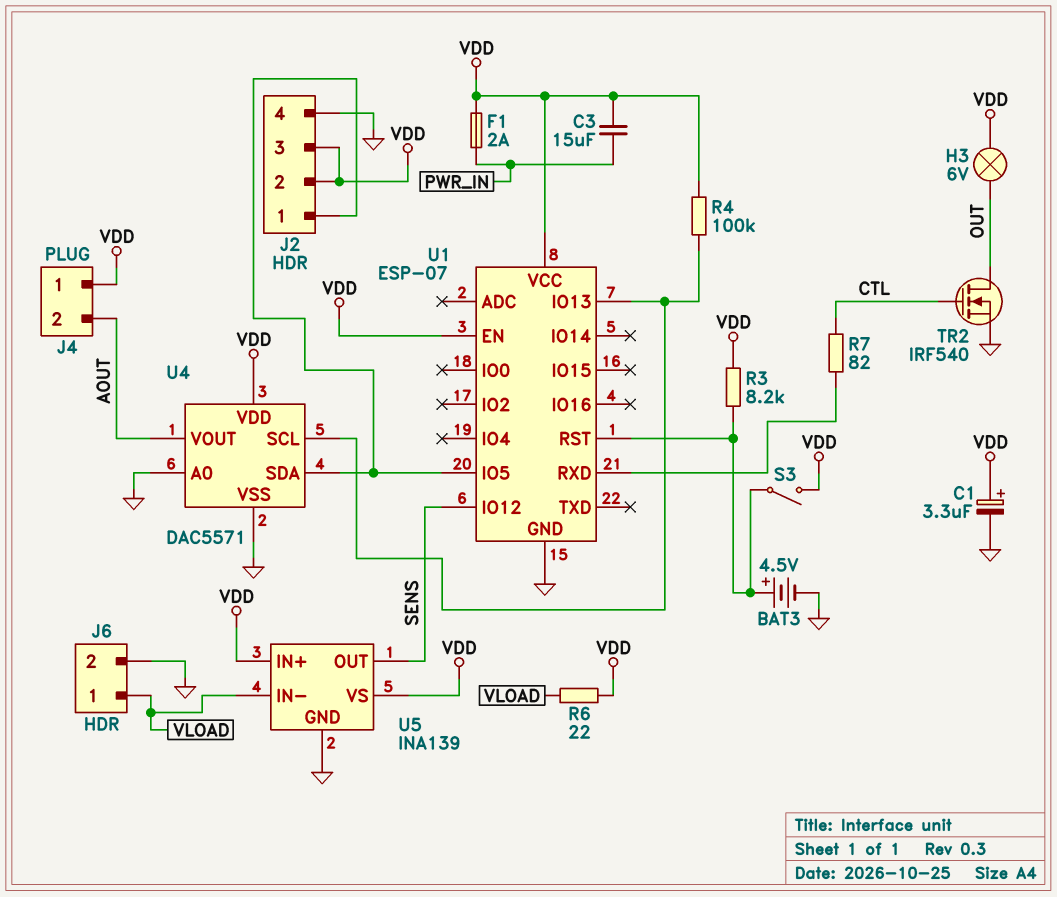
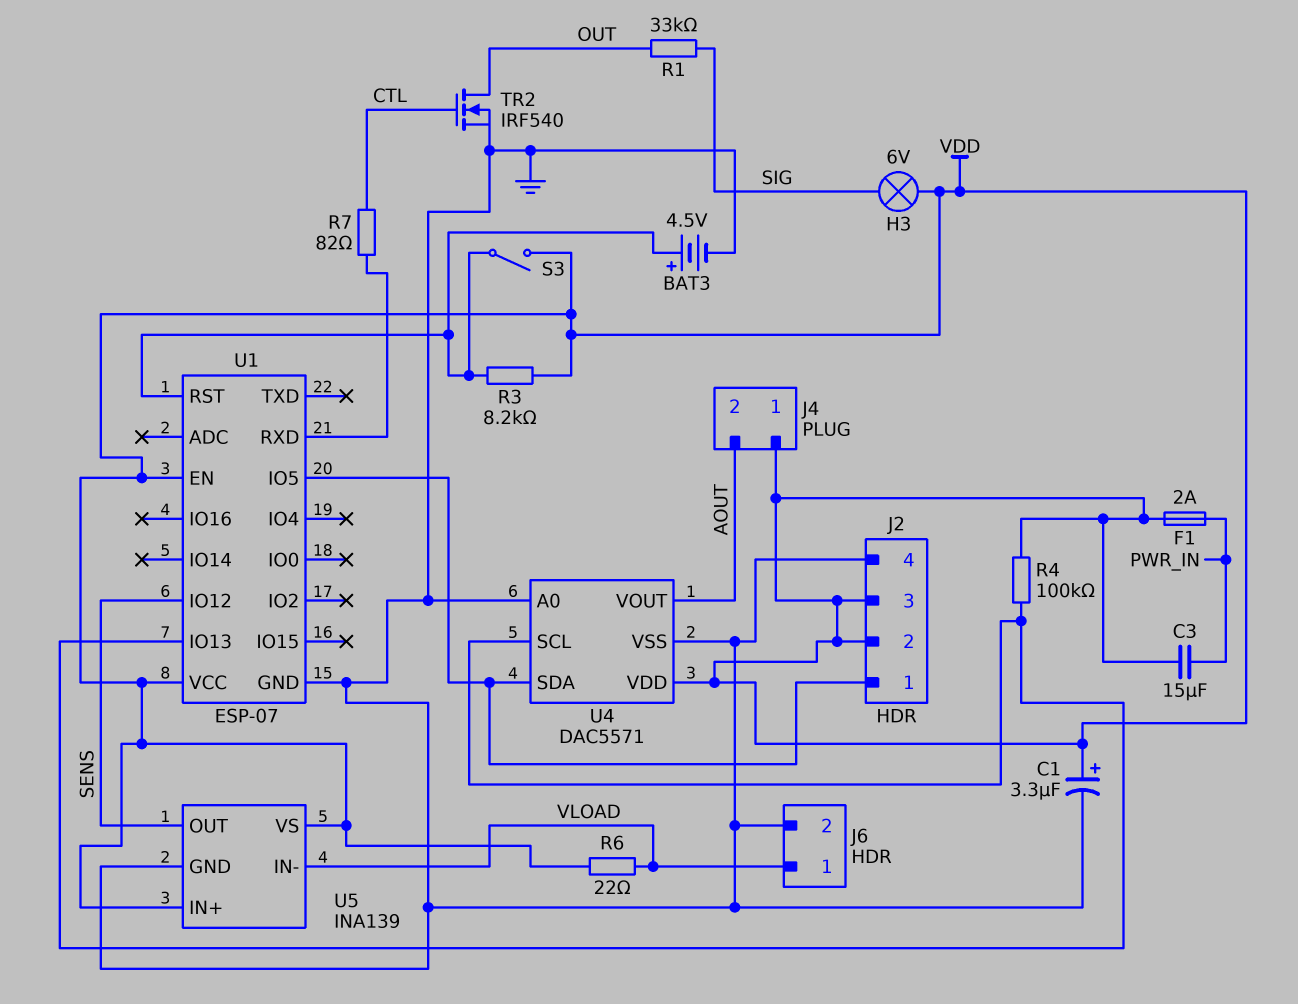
H3: lamp 6V (OUT, VDD) -> lamp 6V (SIG, VDD)
R1: none -> 33k (OUT, SIG)

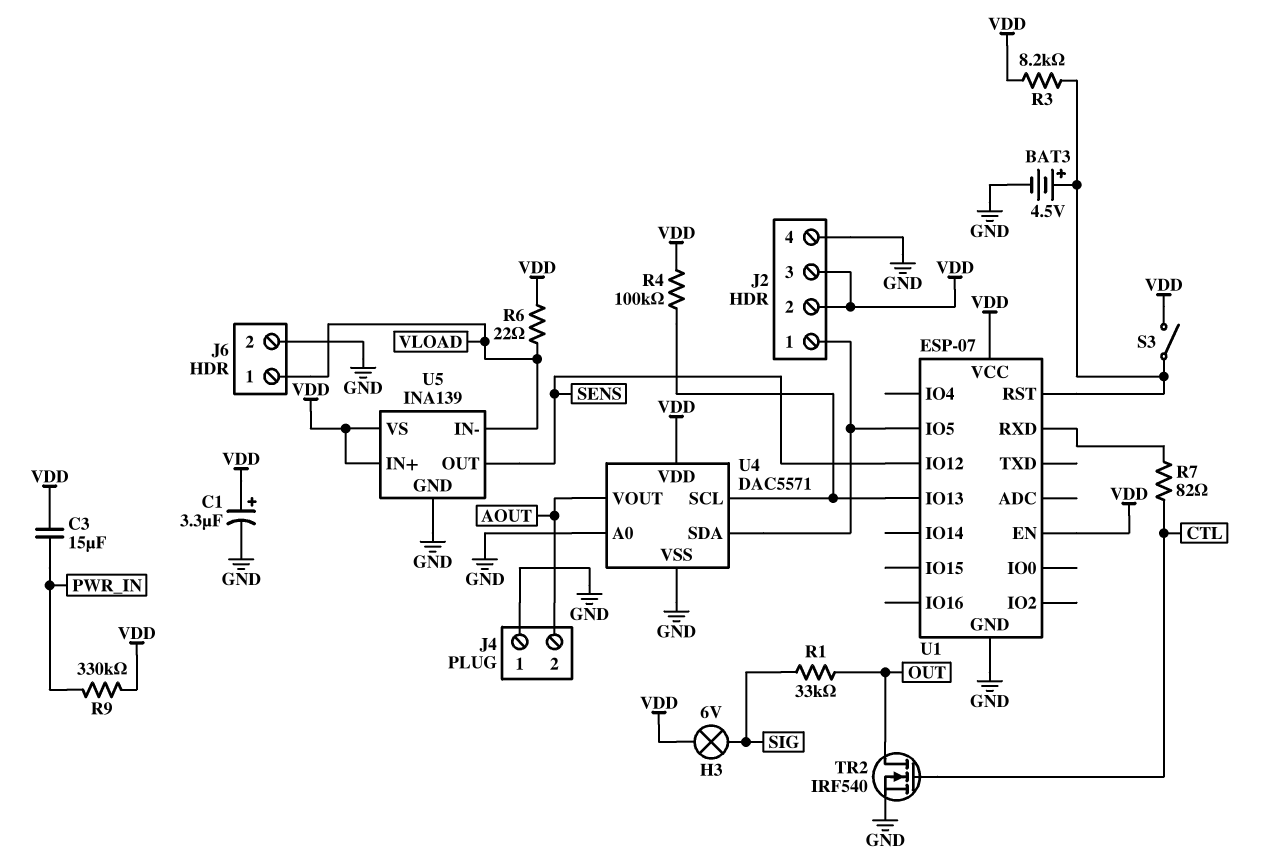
F1: 2A (PWR_IN, VDD) -> none
J4 pin 1: VDD -> GND
R9: none -> 330k (PWR_IN, VDD)

